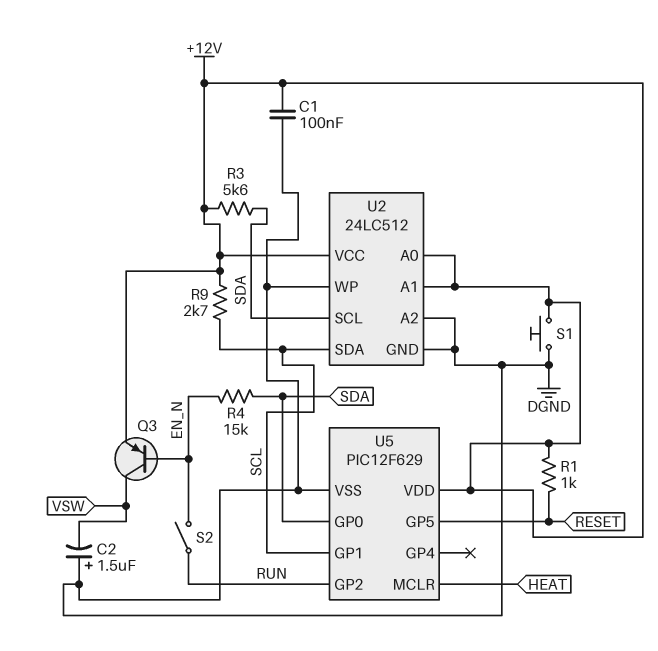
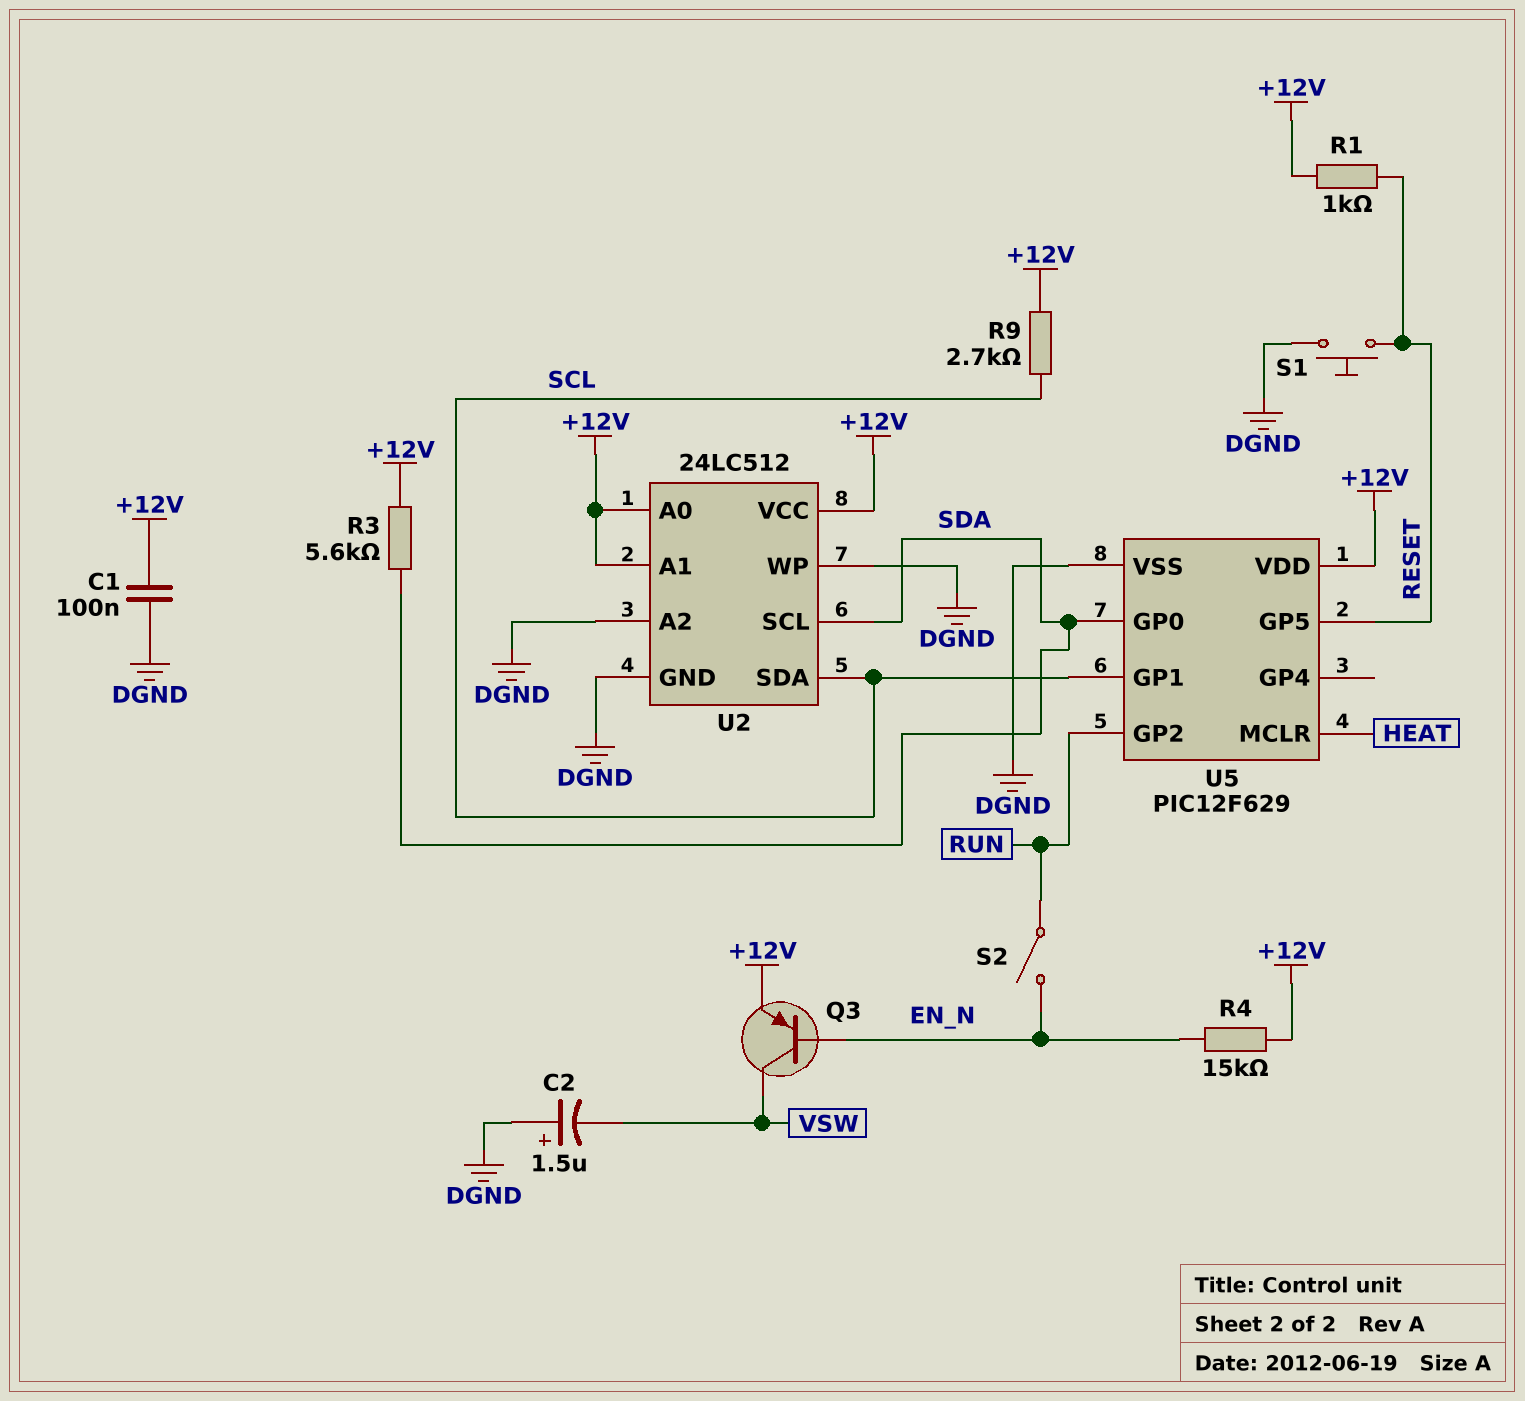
R4: 15k (EN_N, SDA) -> 15k (+12V, EN_N)
S1: button (+12V, DGND) -> button (DGND, RESET)

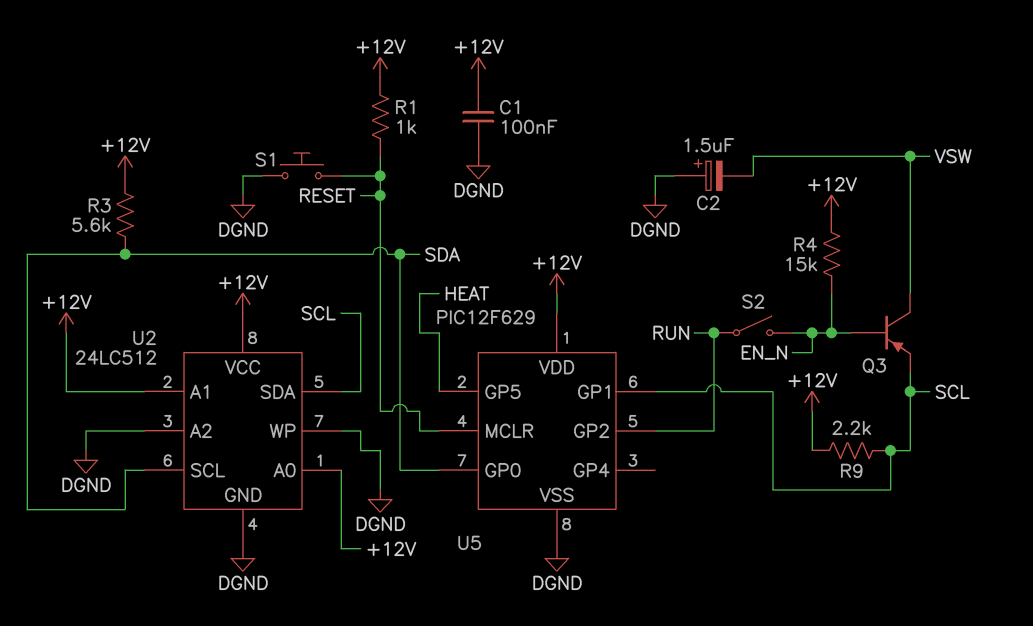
Q3: PNP (B EN_N, C VSW, E +12V) -> PNP (B EN_N, C VSW, E SCL)
R9: 2.7k (+12V, SCL) -> 2.2k (+12V, SCL)
U5 pin GP5: RESET -> HEAT
U5 pin MCLR: HEAT -> RESET

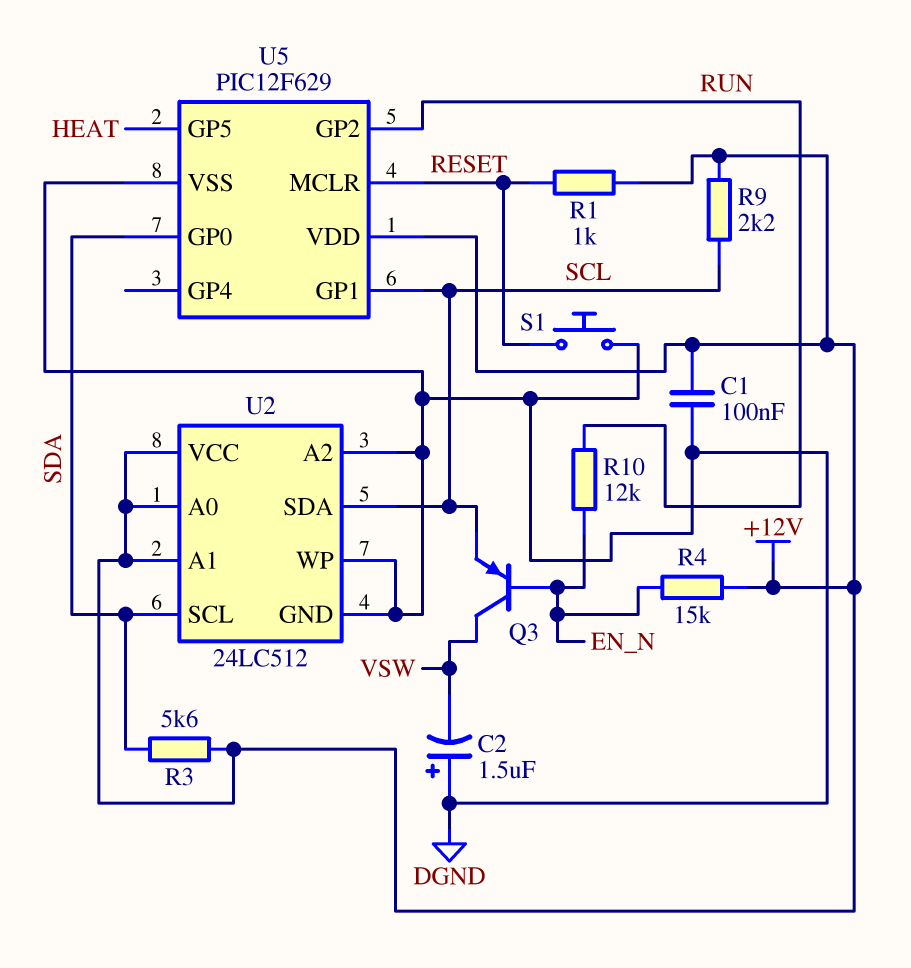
R10: none -> 12k (EN_N, RUN)
S2: switch (EN_N, RUN) -> none

